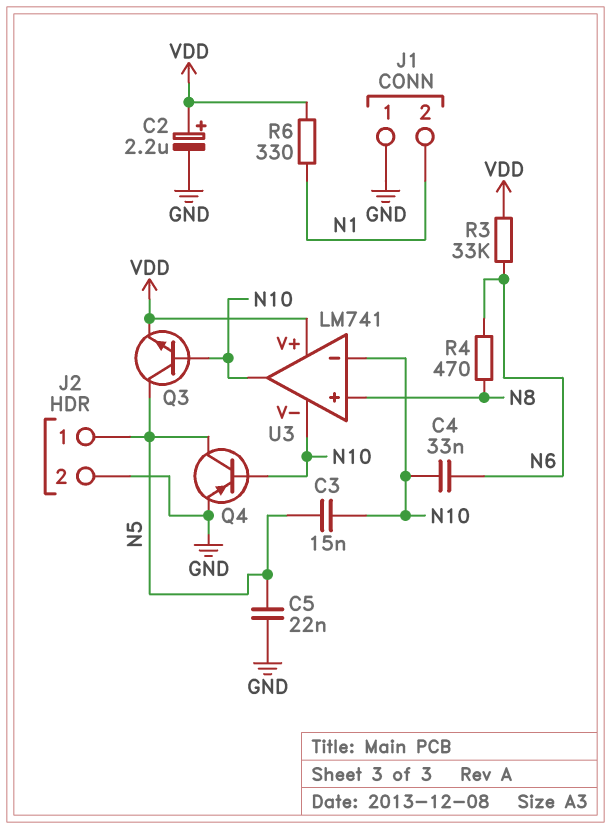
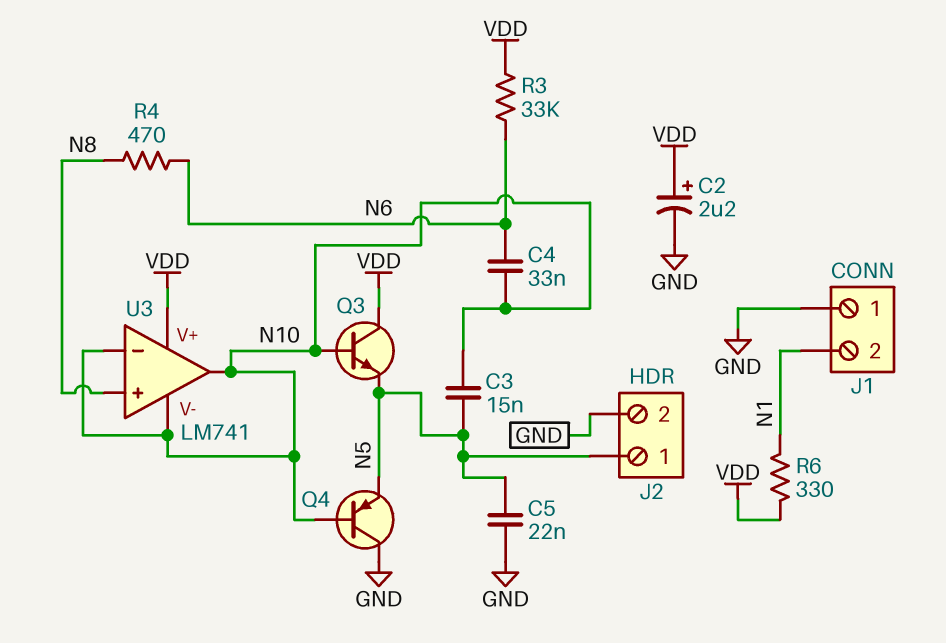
Q3: NPN (B N10, C N5, E VDD) -> NPN (B N10, C VDD, E N5)
Q4: PNP (B N10, C N5, E GND) -> PNP (B N10, C GND, E N5)

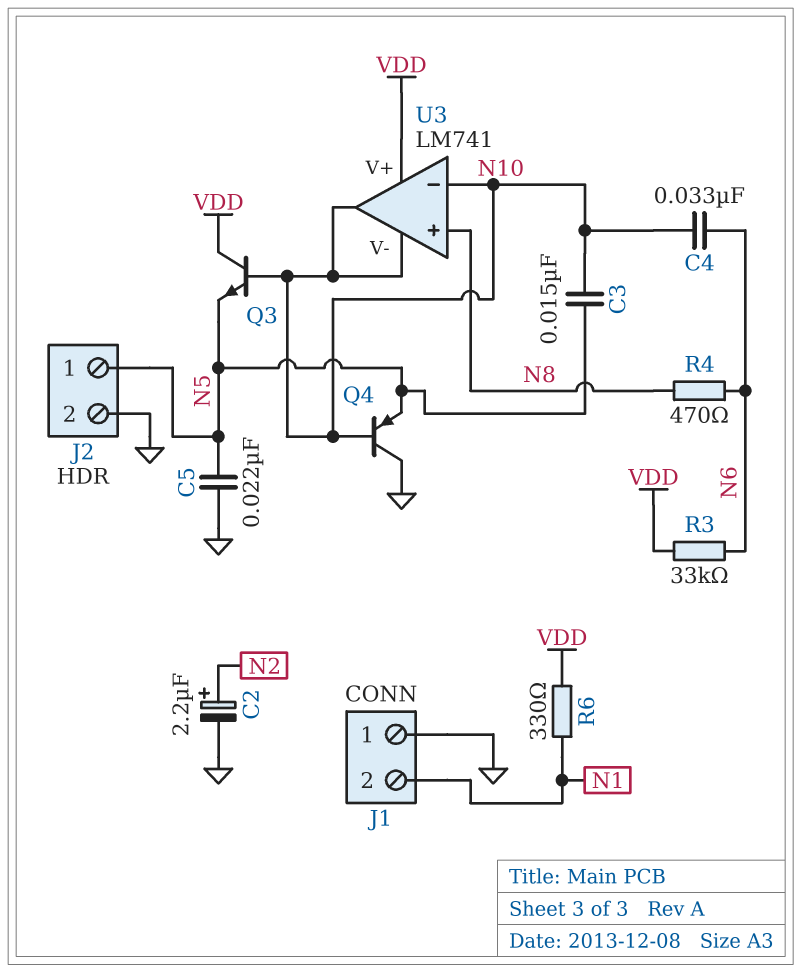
C2: 2.2uF (plus VDD, minus GND) -> 2.2uF (plus N2, minus GND)

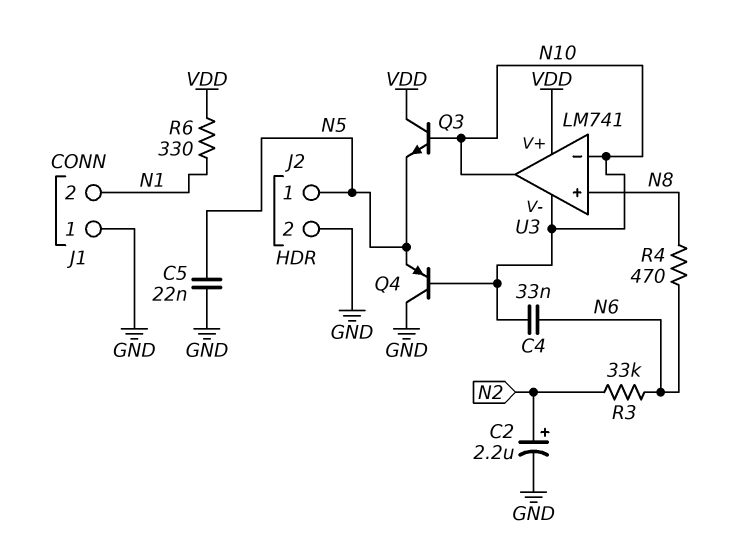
C3: 15nF (N5, N10) -> none
R3: 33k (N6, VDD) -> 33k (N2, N6)

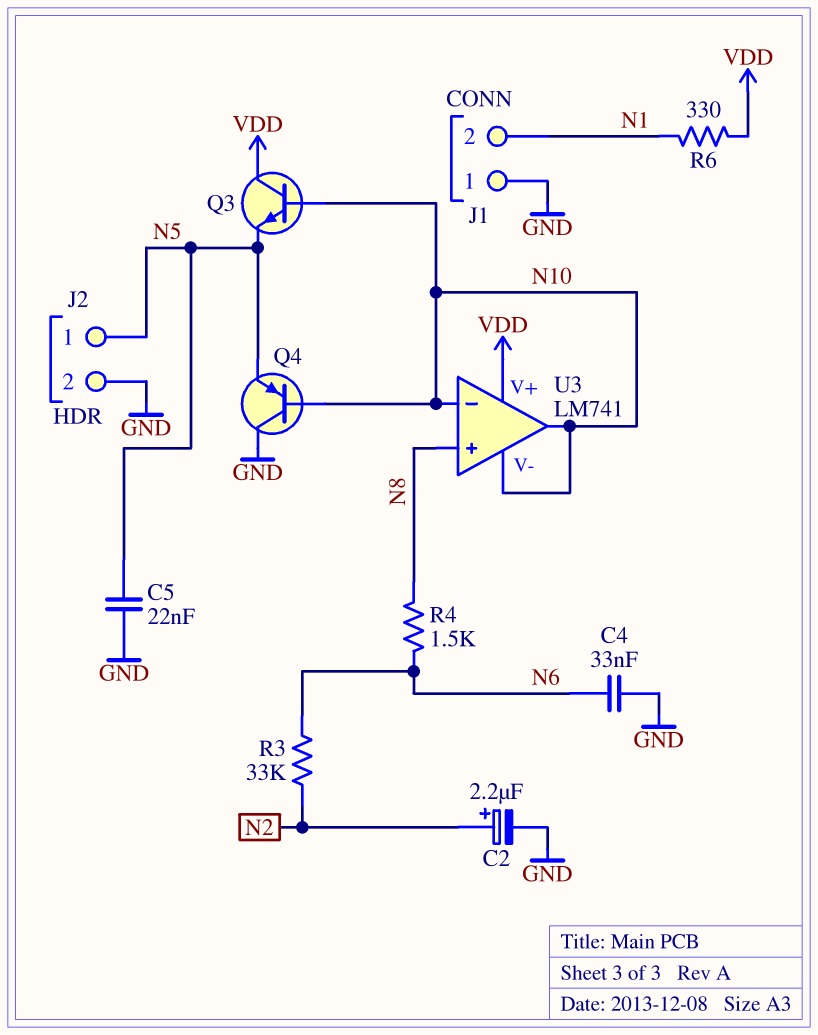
C4: 33nF (N6, N10) -> 33nF (GND, N6)
R4: 470 (N6, N8) -> 1.5k (N6, N8)

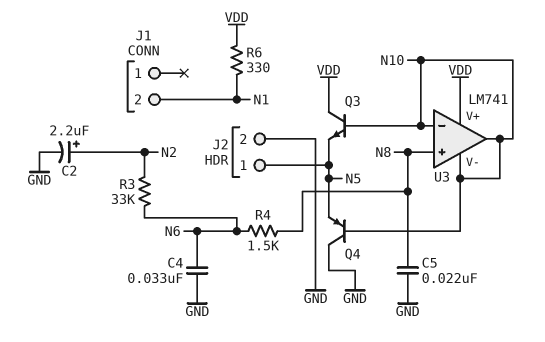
C5: 22nF (GND, N5) -> 22nF (GND, N8)
J1 pin 1: GND -> none

